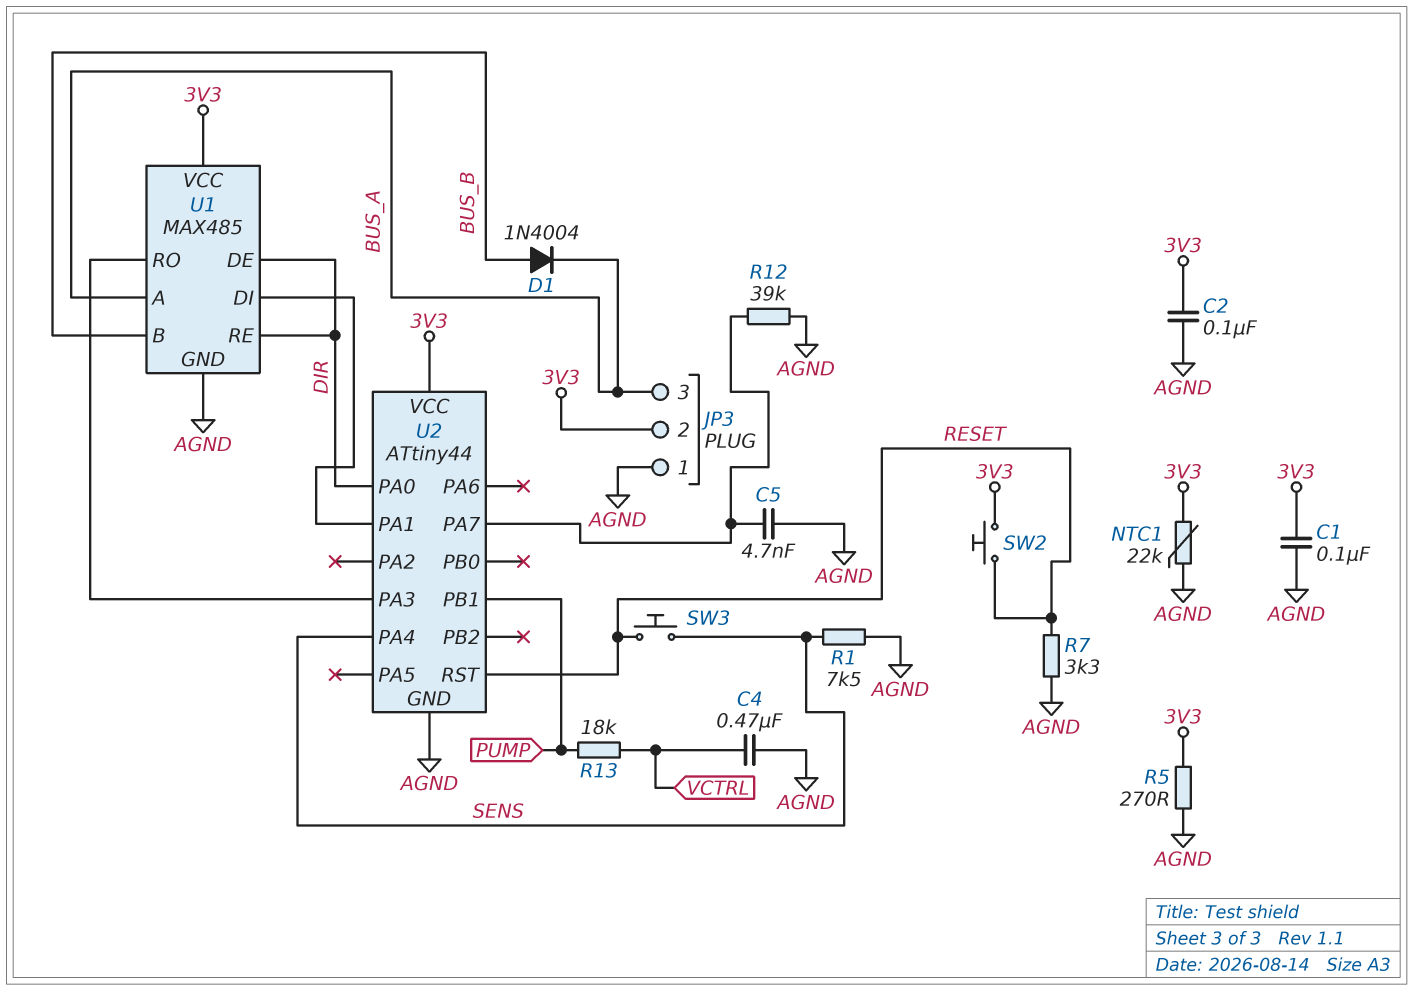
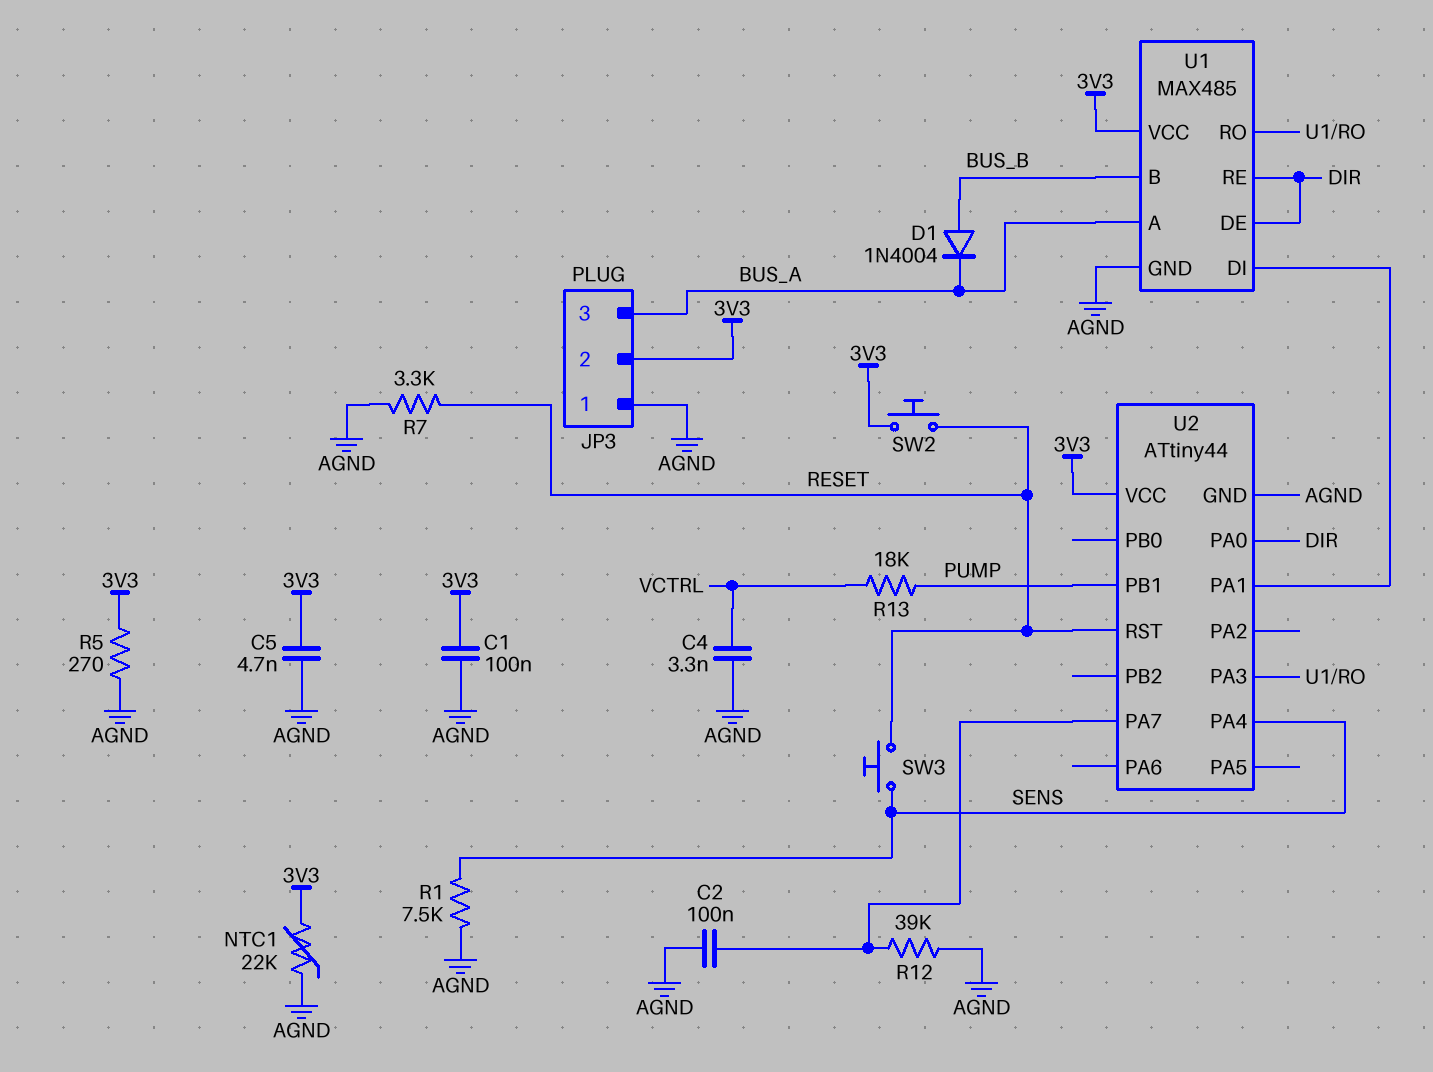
C2: 100nF (3V3, AGND) -> 100nF (AGND, U2/PA7)
C4: 470nF (AGND, VCTRL) -> 3.3nF (AGND, VCTRL)
C5: 4.7nF (AGND, U2/PA7) -> 4.7nF (3V3, AGND)

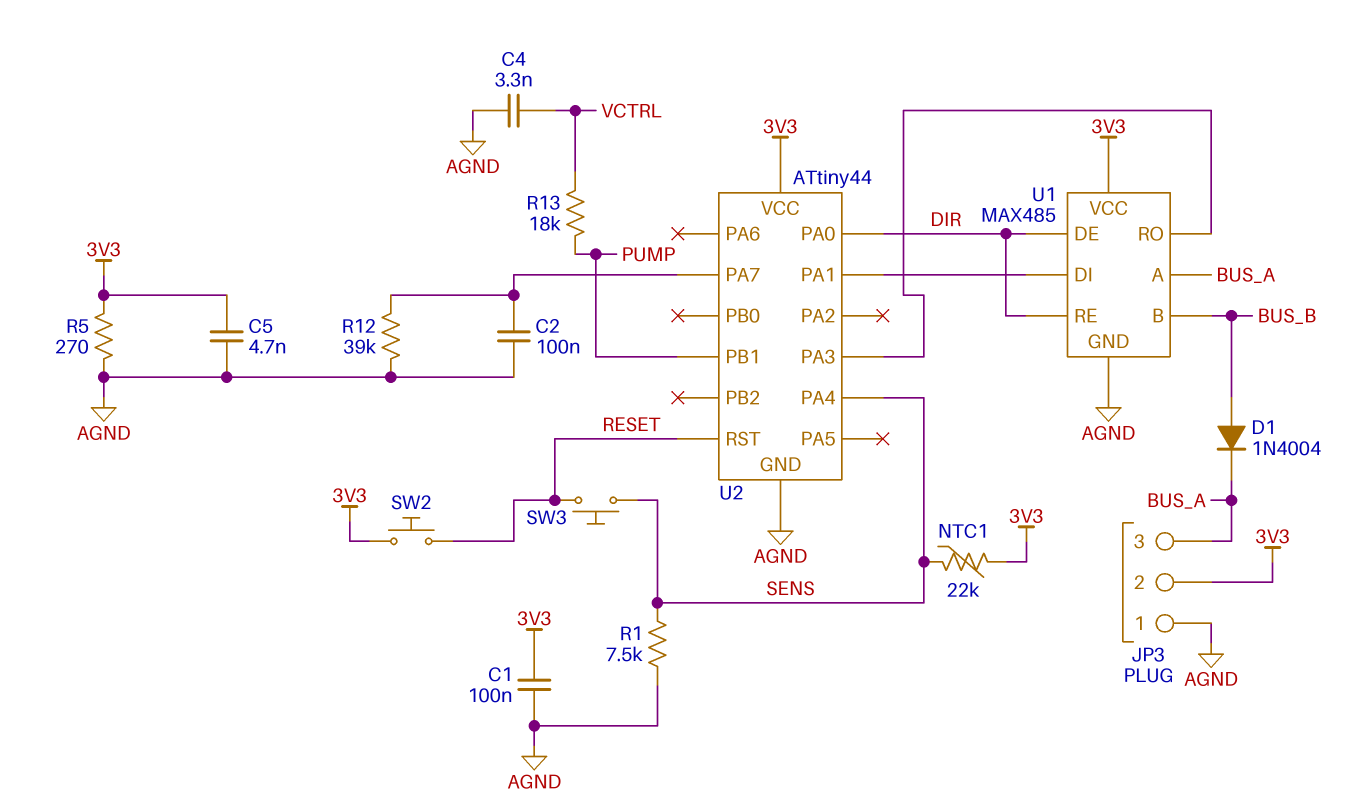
NTC1: 22k (3V3, AGND) -> 22k (3V3, SENS)
R7: 3.3k (AGND, RESET) -> none

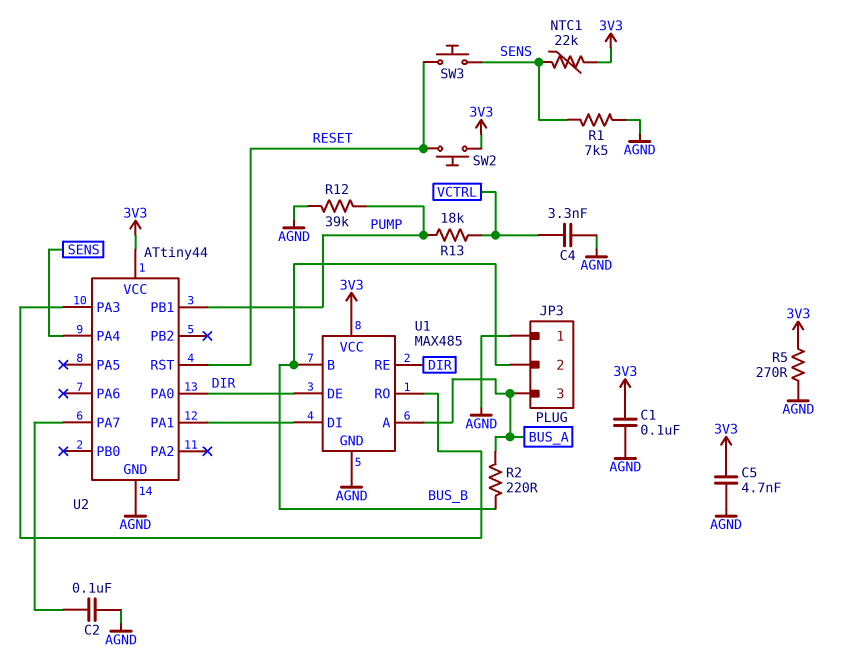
D1: diode 1N4004 (A BUS_B, K BUS_A) -> none
JP3 pin 2: 3V3 -> BUS_B
R2: none -> 220 (BUS_A, BUS_B)
R12: 39k (AGND, U2/PA7) -> 39k (AGND, PUMP)

